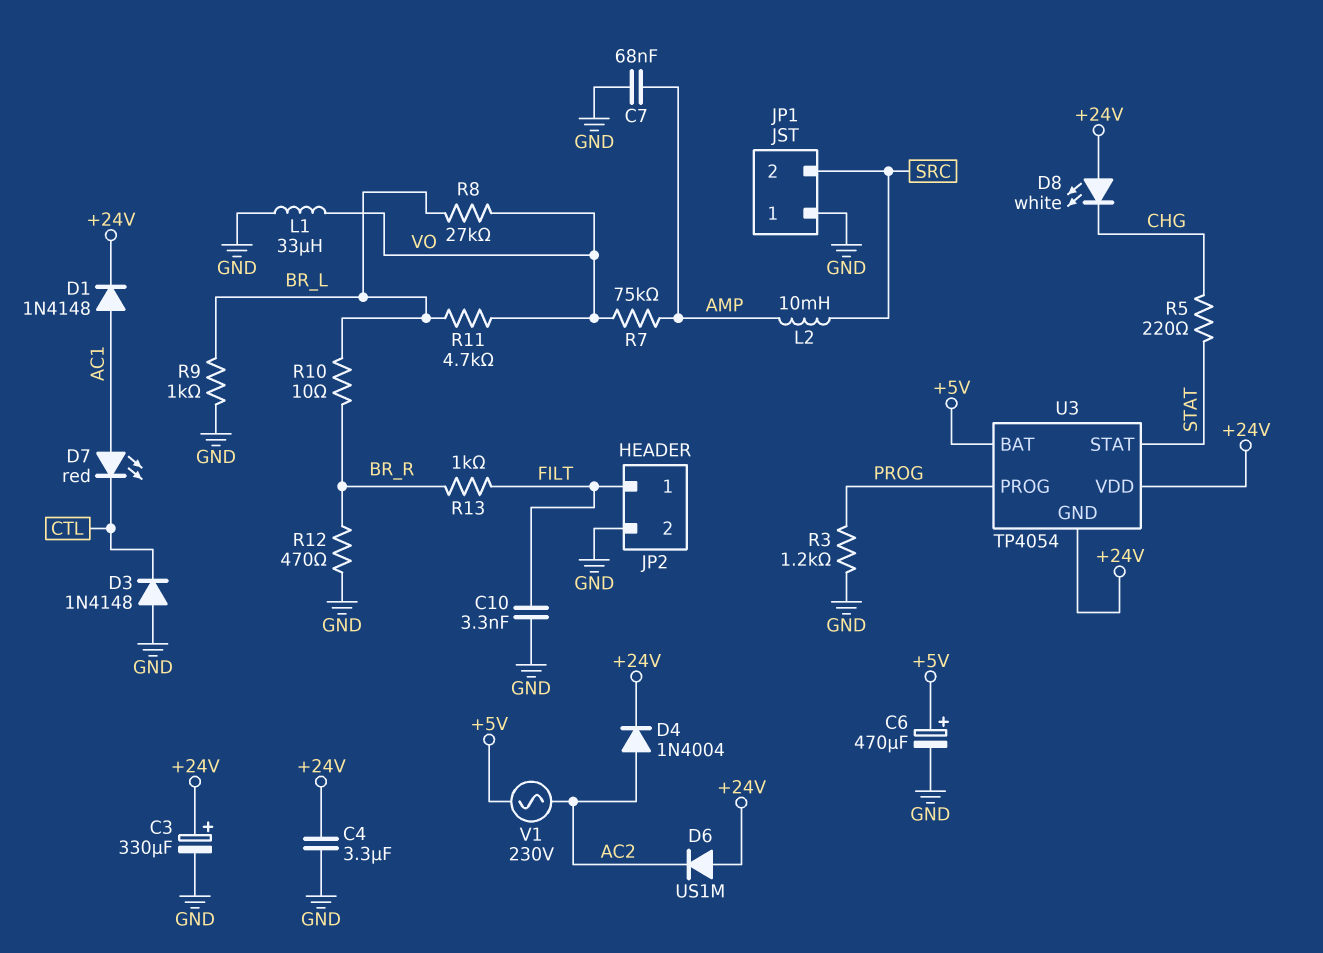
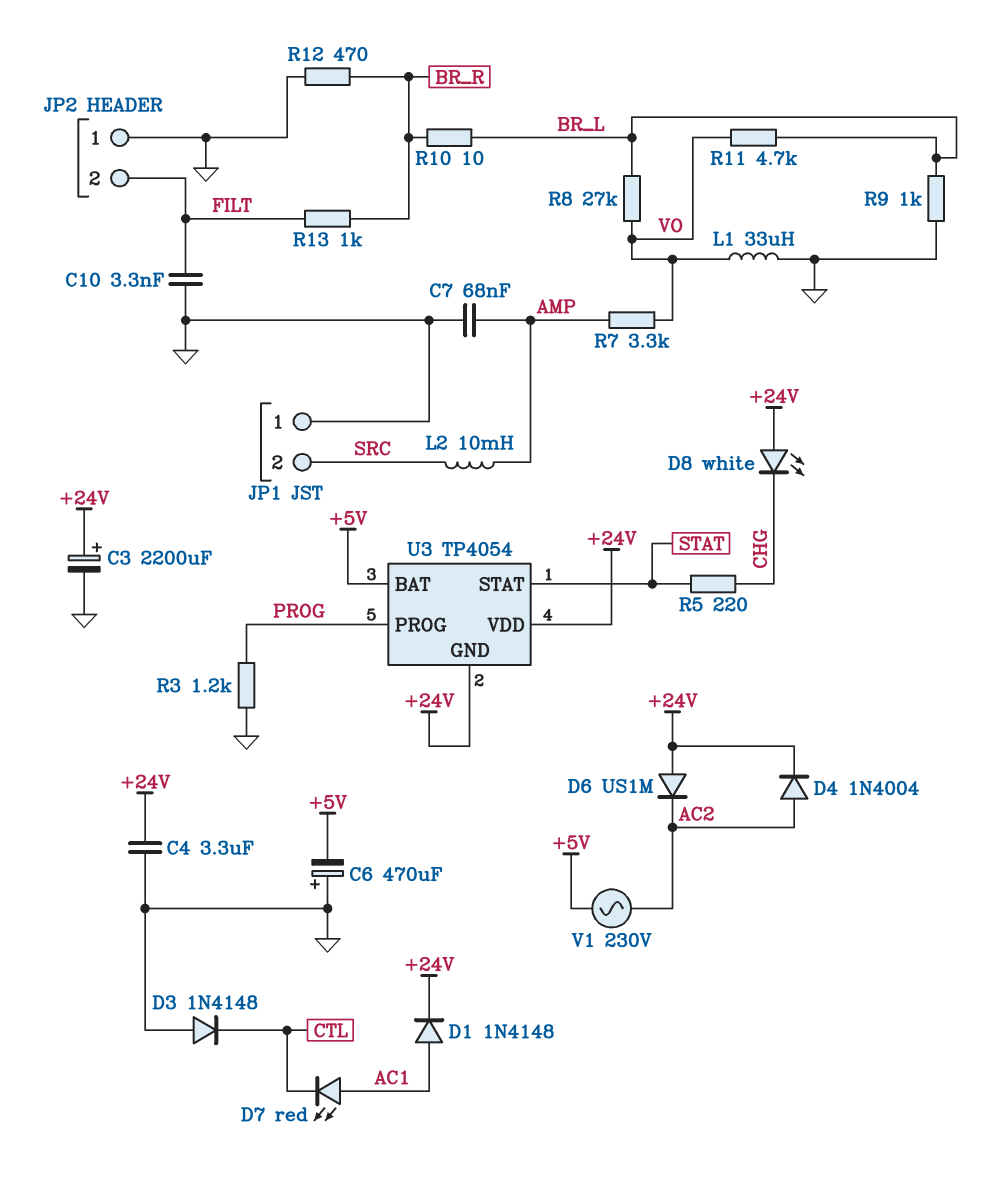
C3: 330uF (plus +24V, minus GND) -> 2200uF (plus +24V, minus GND)
C6: 470uF (plus +5V, minus GND) -> 470uF (plus GND, minus +5V)
JP2 pin 1: FILT -> GND
JP2 pin 2: GND -> FILT
R7: 75k (AMP, VO) -> 3.3k (AMP, VO)

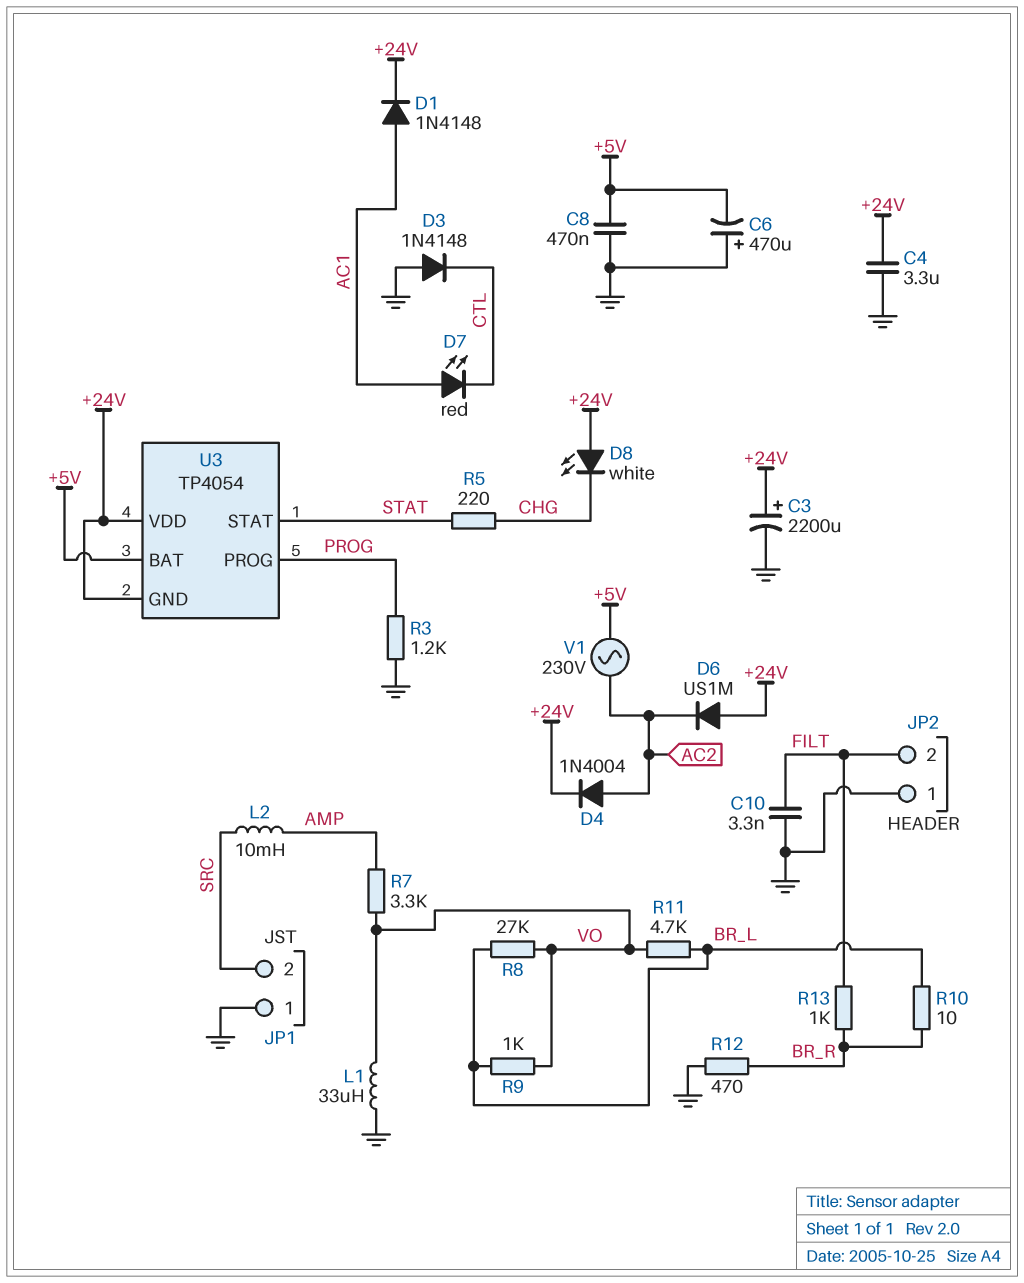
C7: 68nF (AMP, GND) -> none
C8: none -> 470nF (+5V, GND)
R9: 1k (BR_L, GND) -> 1k (BR_L, VO)

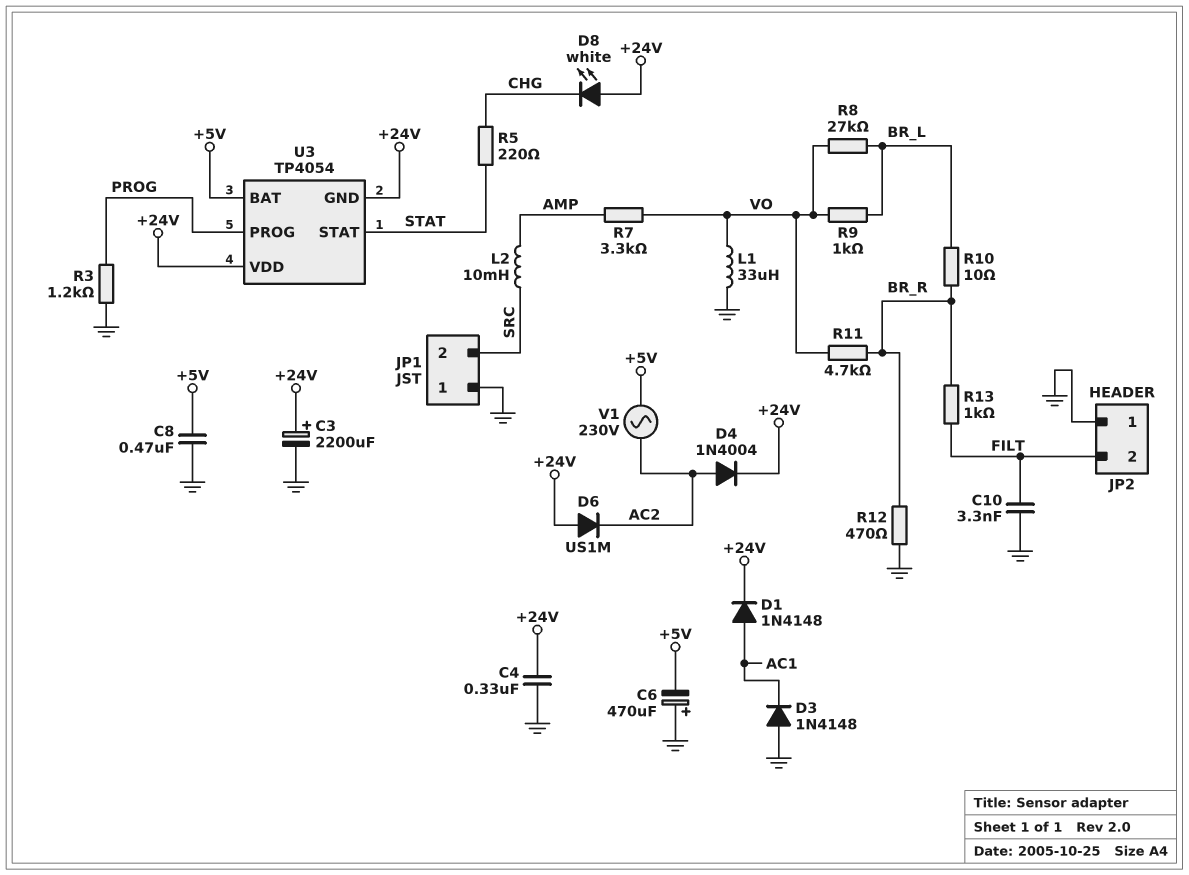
C4: 3.3uF (+24V, GND) -> 330nF (+24V, GND)
D3: diode 1N4148 (A GND, K CTL) -> diode 1N4148 (A GND, K AC1)
D7: LED red (A AC1, K CTL) -> none
R11: 4.7k (BR_L, VO) -> 4.7k (BR_R, VO)

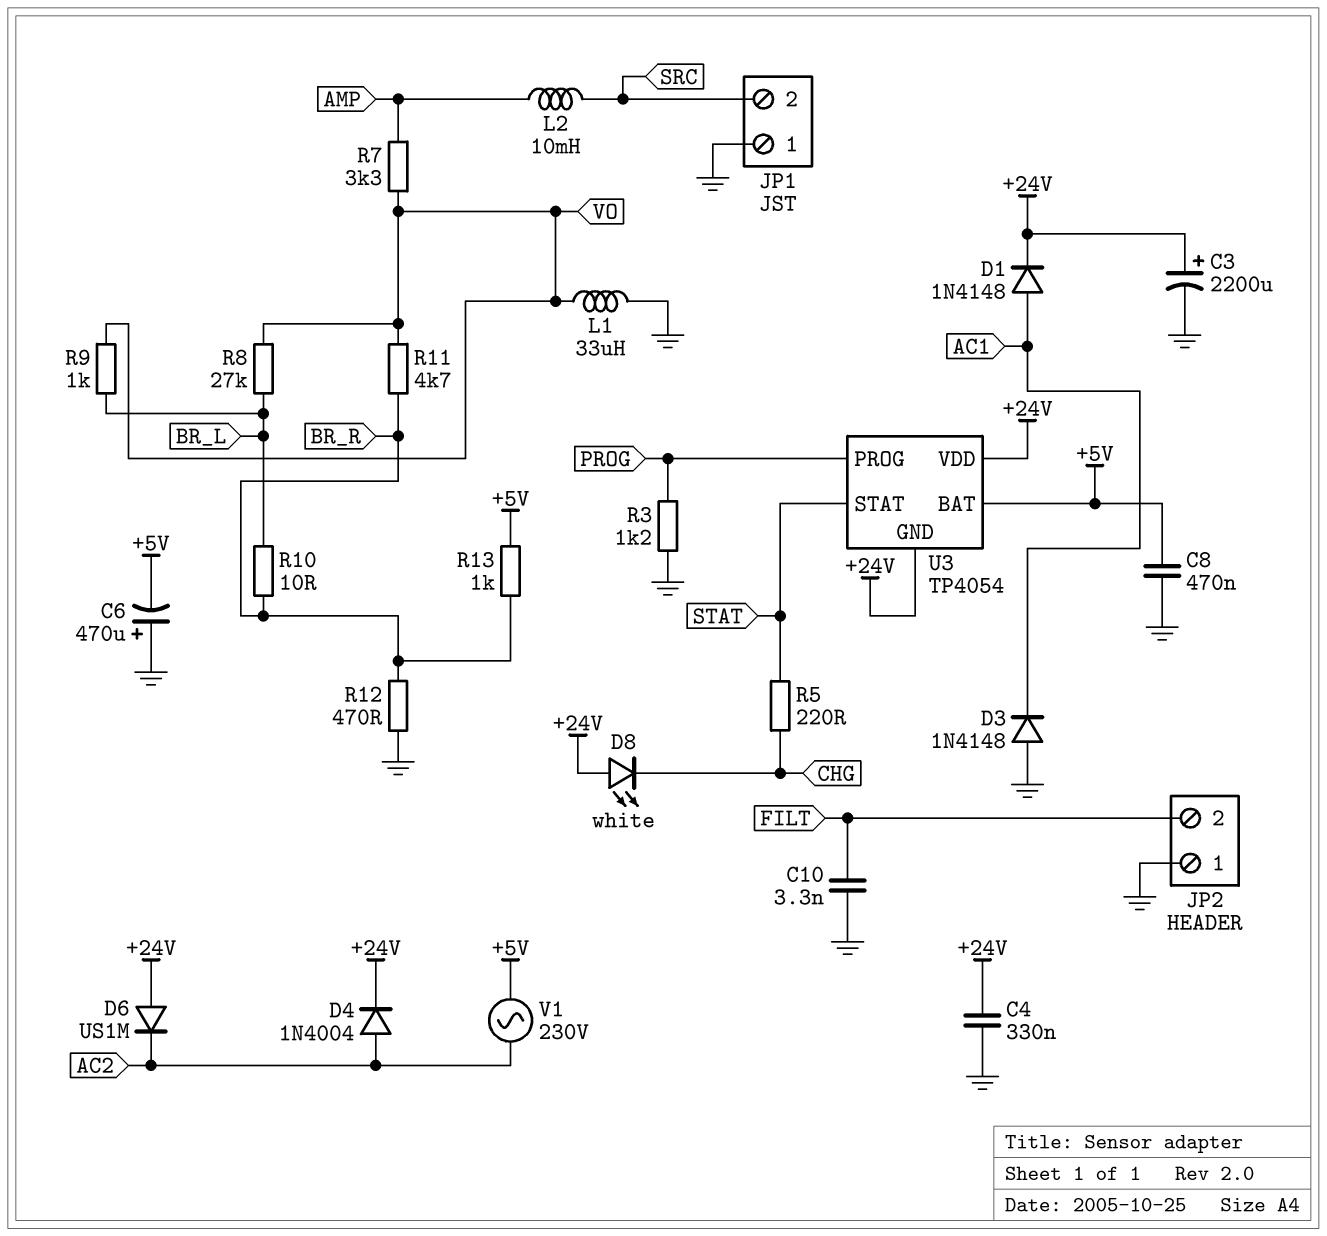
R13: 1k (BR_R, FILT) -> 1k (+5V, BR_R)

